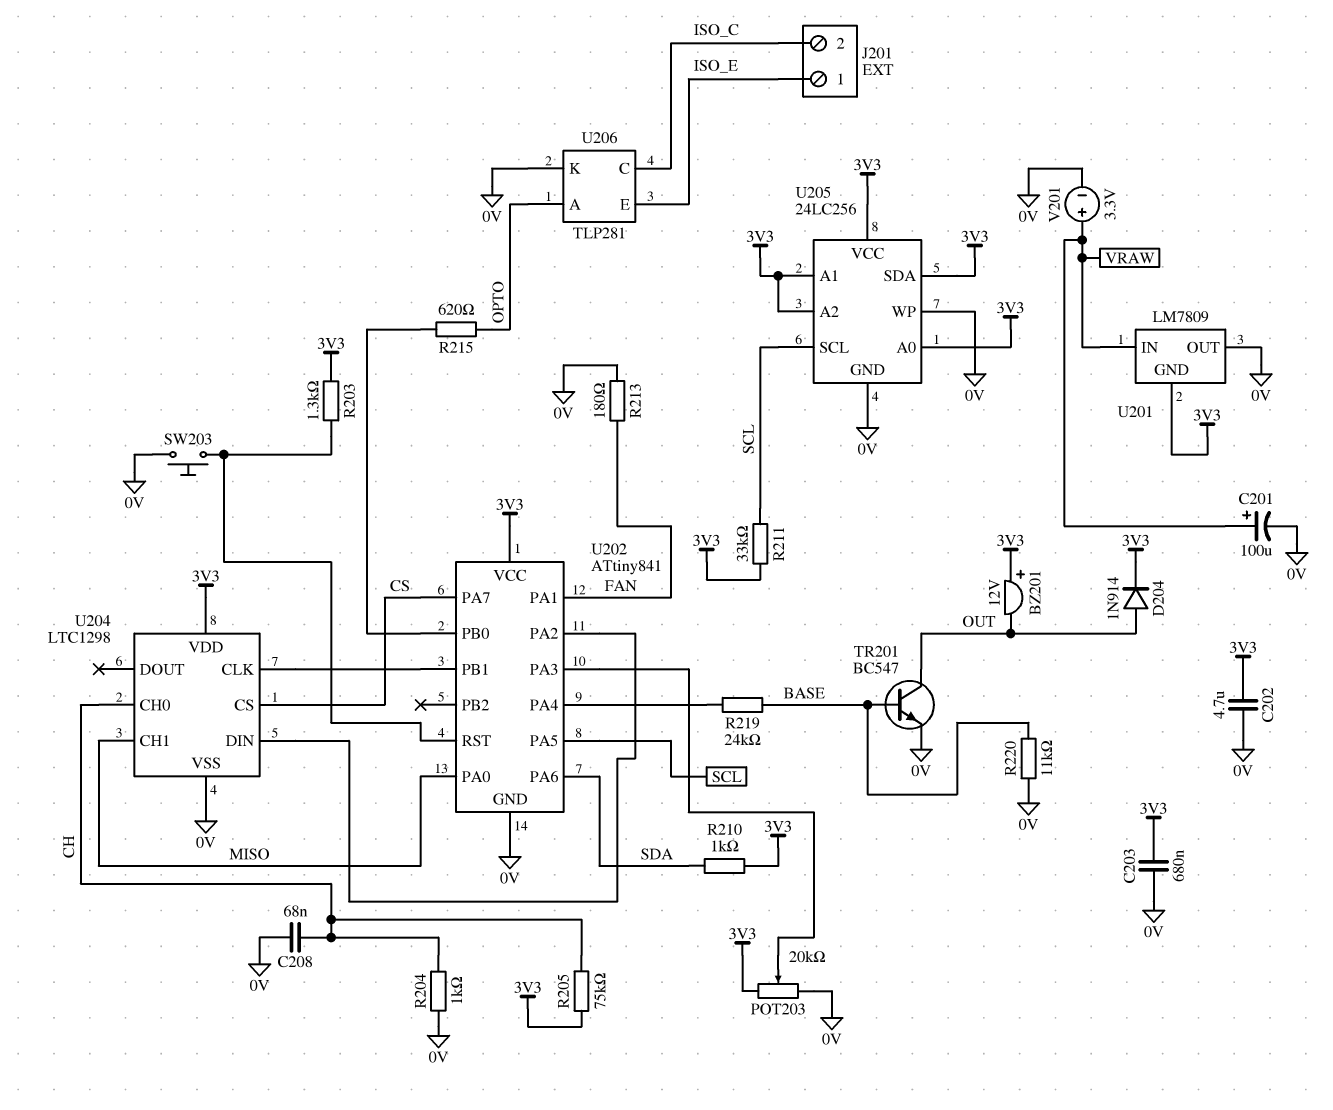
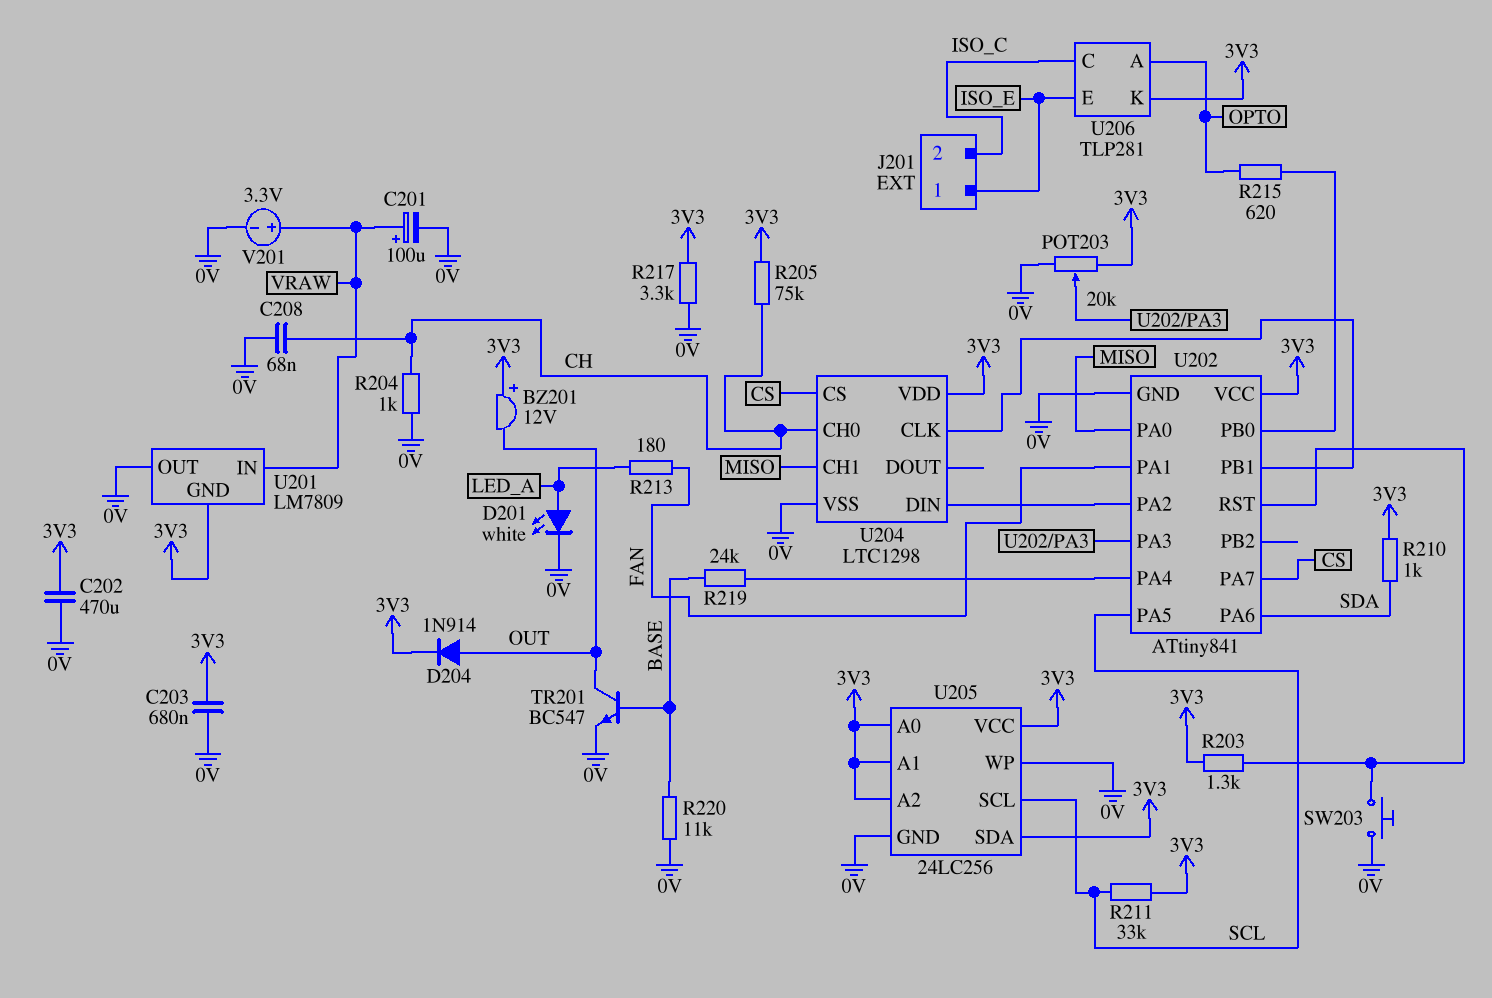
C202: 4.7uF (0V, 3V3) -> 470uF (0V, 3V3)
D201: none -> LED white (A LED_A, K 0V)
R213: 180 (0V, FAN) -> 180 (FAN, LED_A)
R217: none -> 3.3k (0V, 3V3)
U206 pin K: 0V -> 3V3

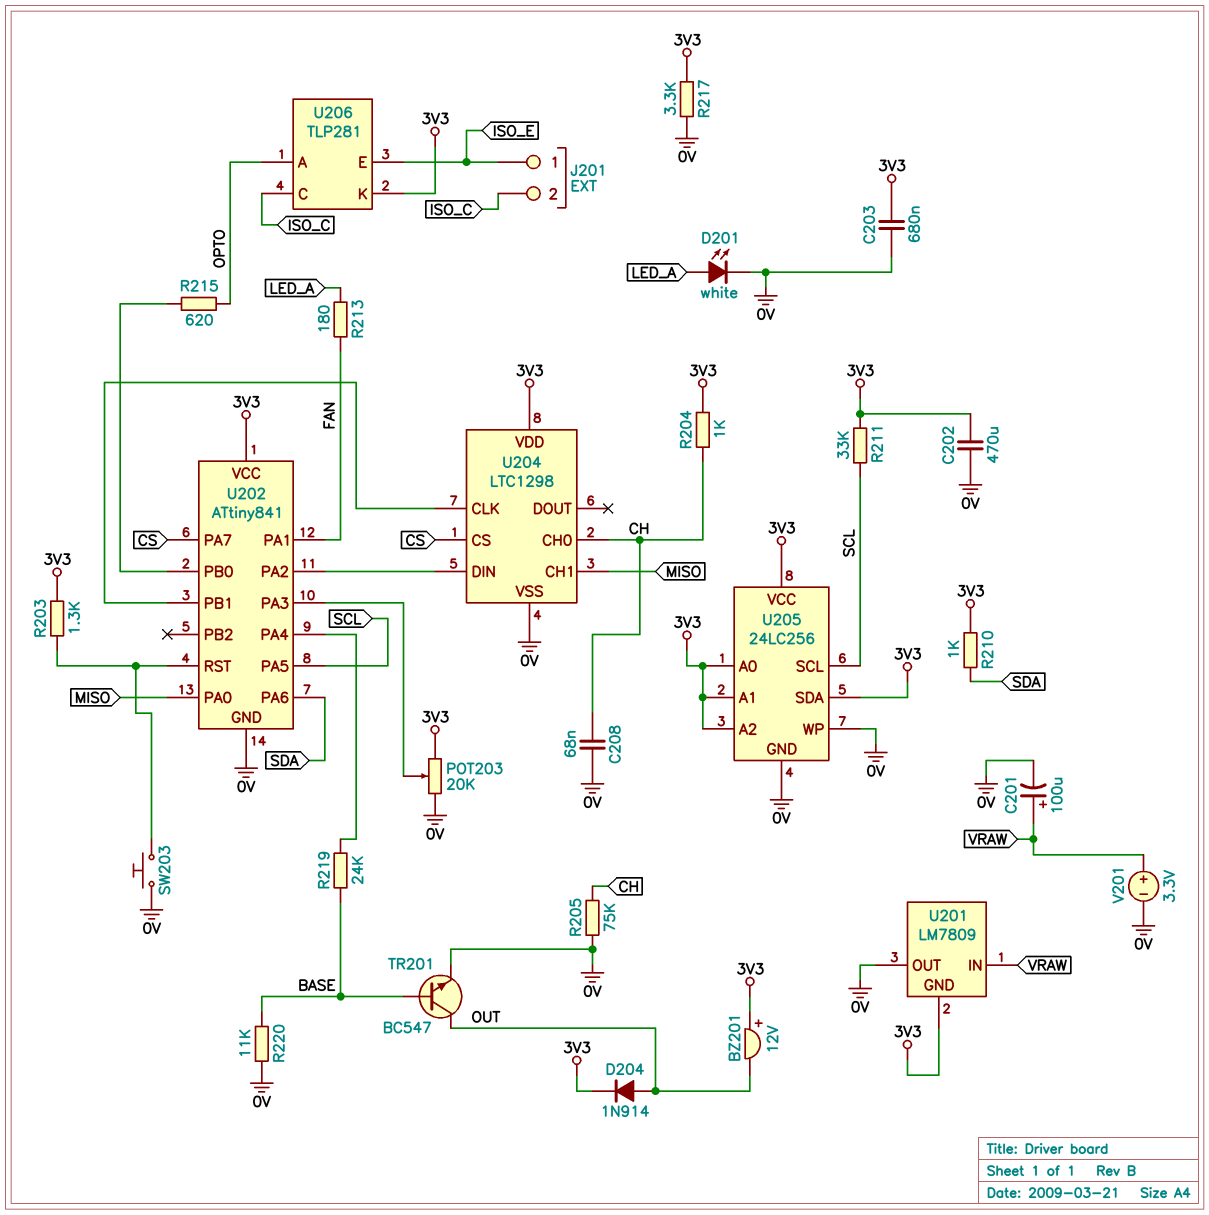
R204: 1k (0V, CH) -> 1k (3V3, CH)
R205: 75k (3V3, CH) -> 75k (0V, CH)

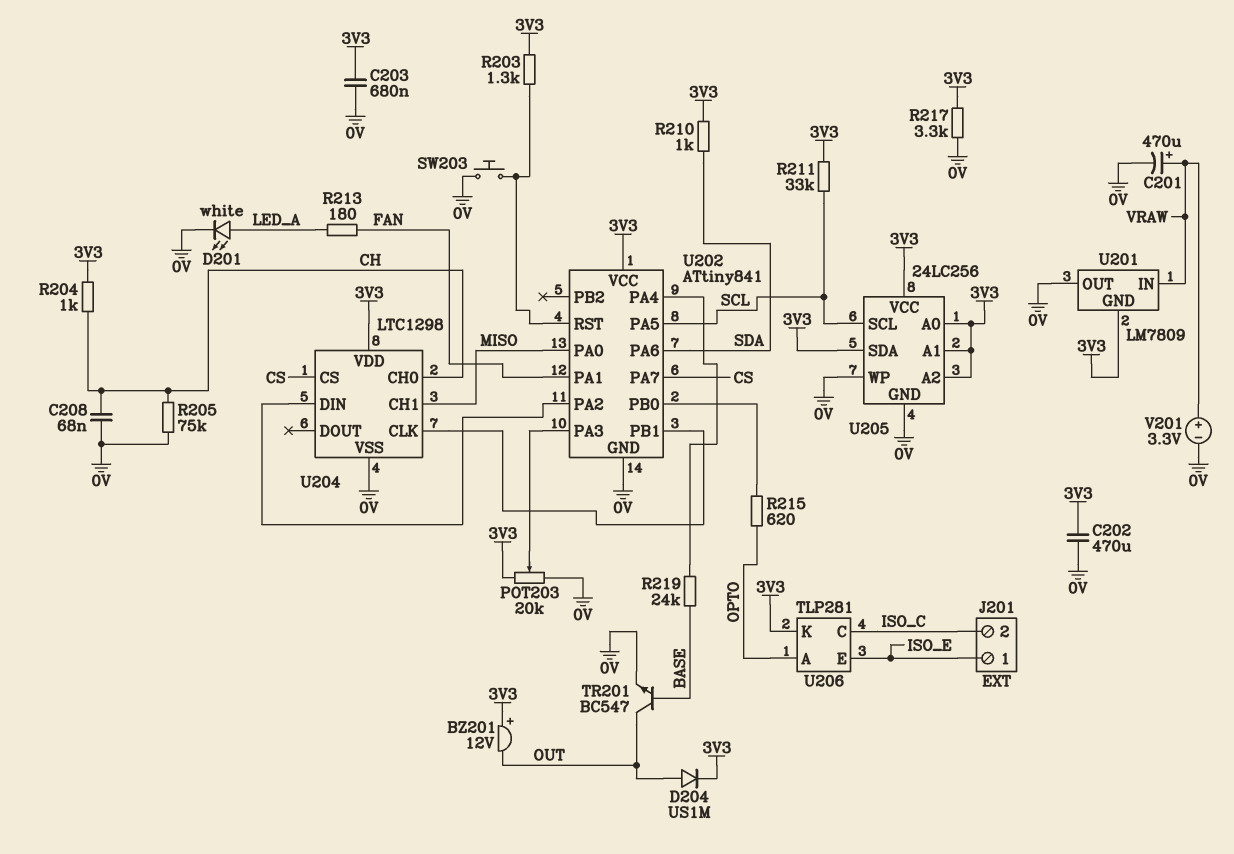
C201: 100uF (plus VRAW, minus 0V) -> 470uF (plus VRAW, minus 0V)
D204: diode 1N914 (A OUT, K 3V3) -> diode US1M (A OUT, K 3V3)
R220: 11k (0V, BASE) -> none

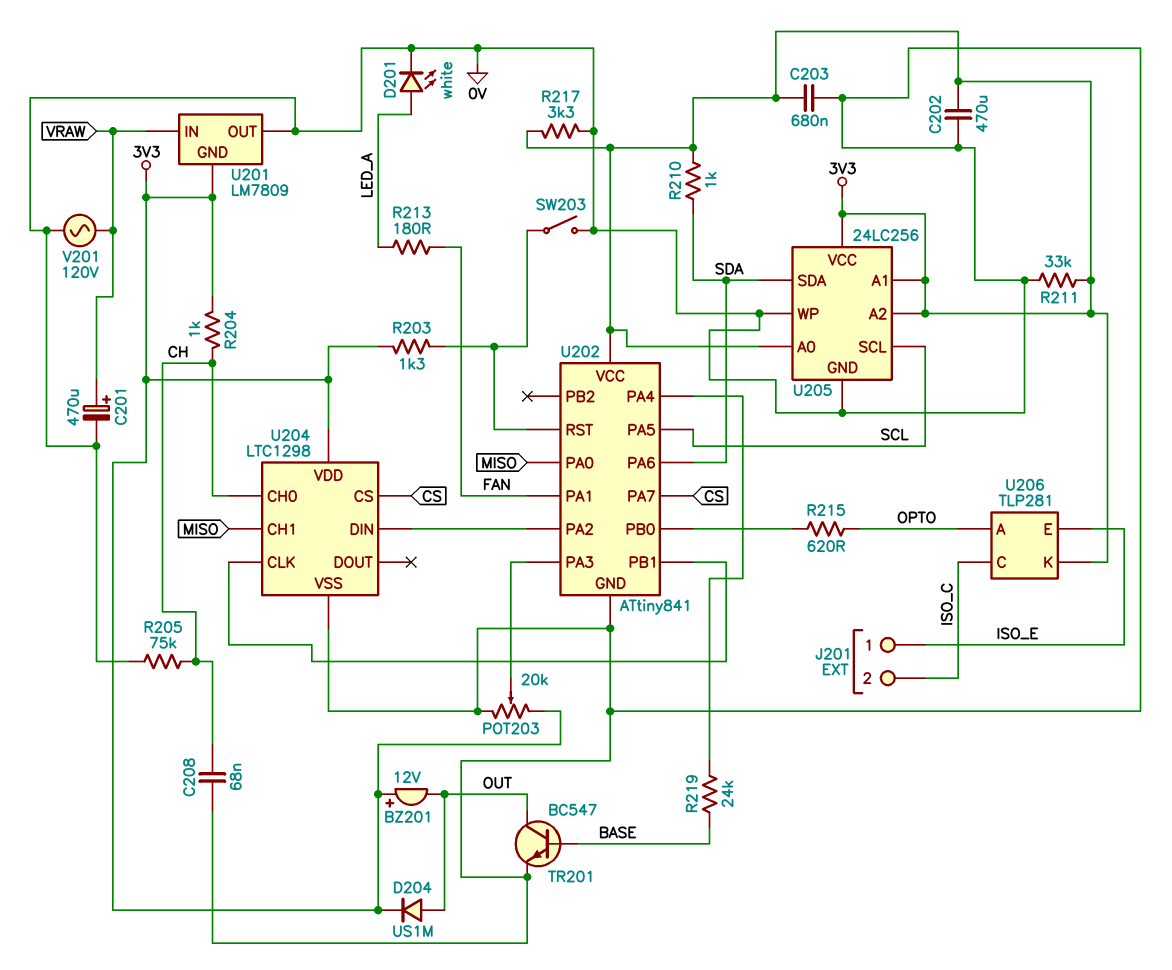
R211: 33k (3V3, SCL) -> 33k (0V, 3V3)
SW203: button (0V, U202/RST) -> switch (0V, U202/RST)
U205 pin SDA: 3V3 -> SDA
V201: 3.3V (plus VRAW, minus 0V) -> AC 120V (0V, VRAW)

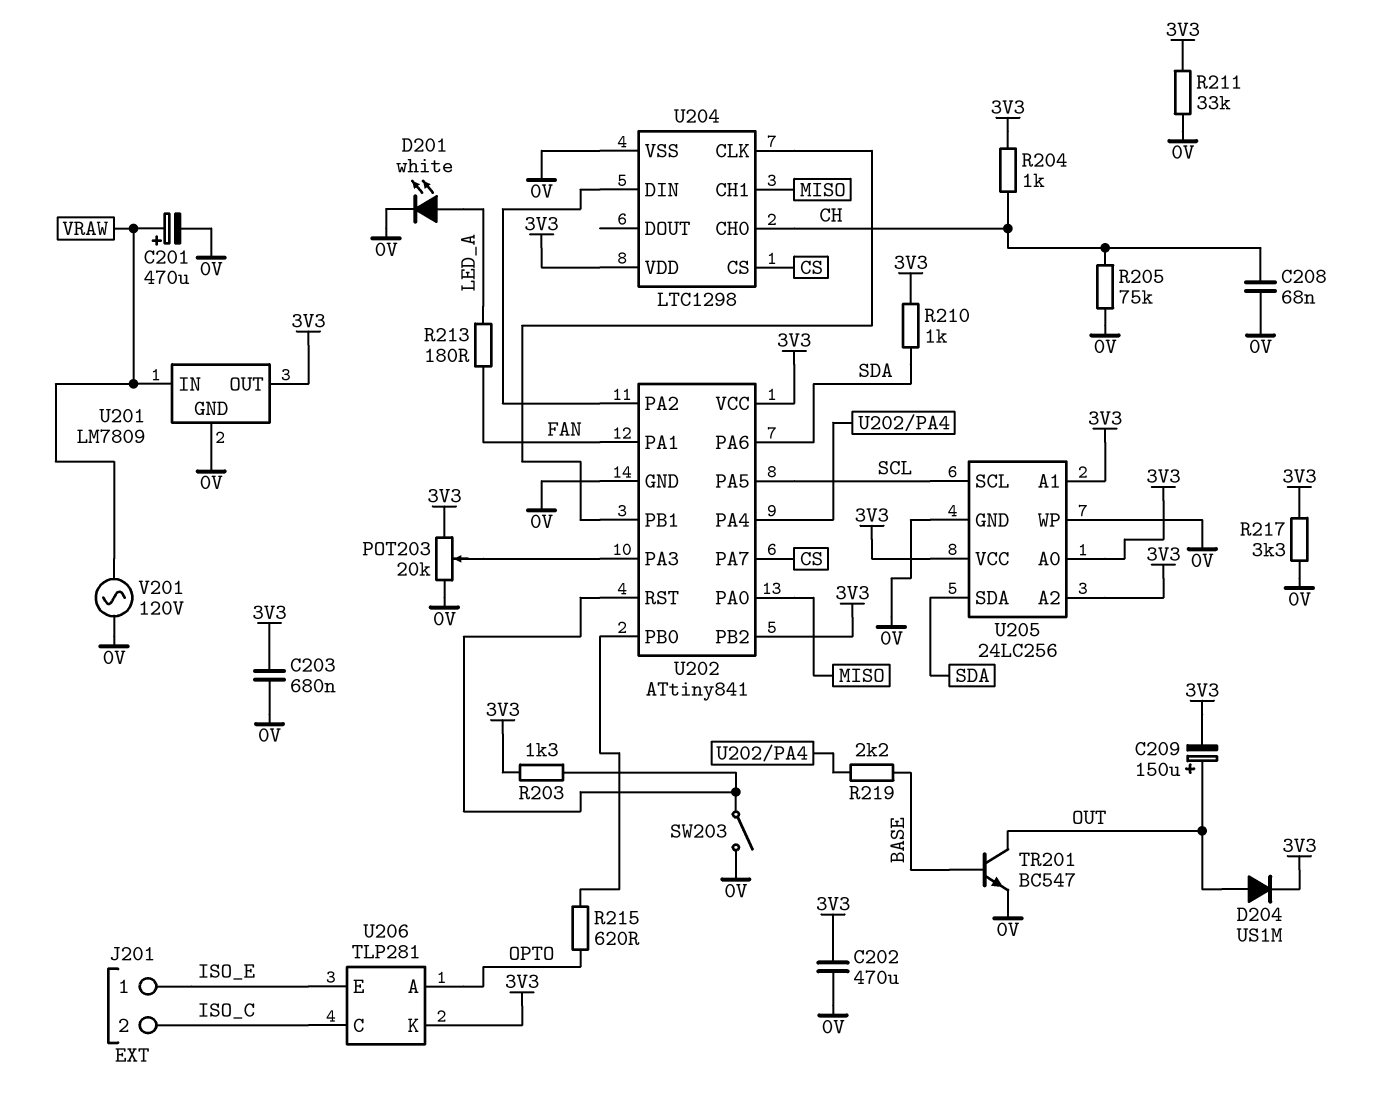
BZ201: buzzer 12V (plus 3V3, minus OUT) -> none
C209: none -> 150uF (plus OUT, minus 3V3)
R219: 24k (BASE, U202/PA4) -> 2.2k (BASE, U202/PA4)
U201 pin GND: 3V3 -> 0V
U201 pin OUT: 0V -> 3V3
U202 pin PB2: none -> 3V3

